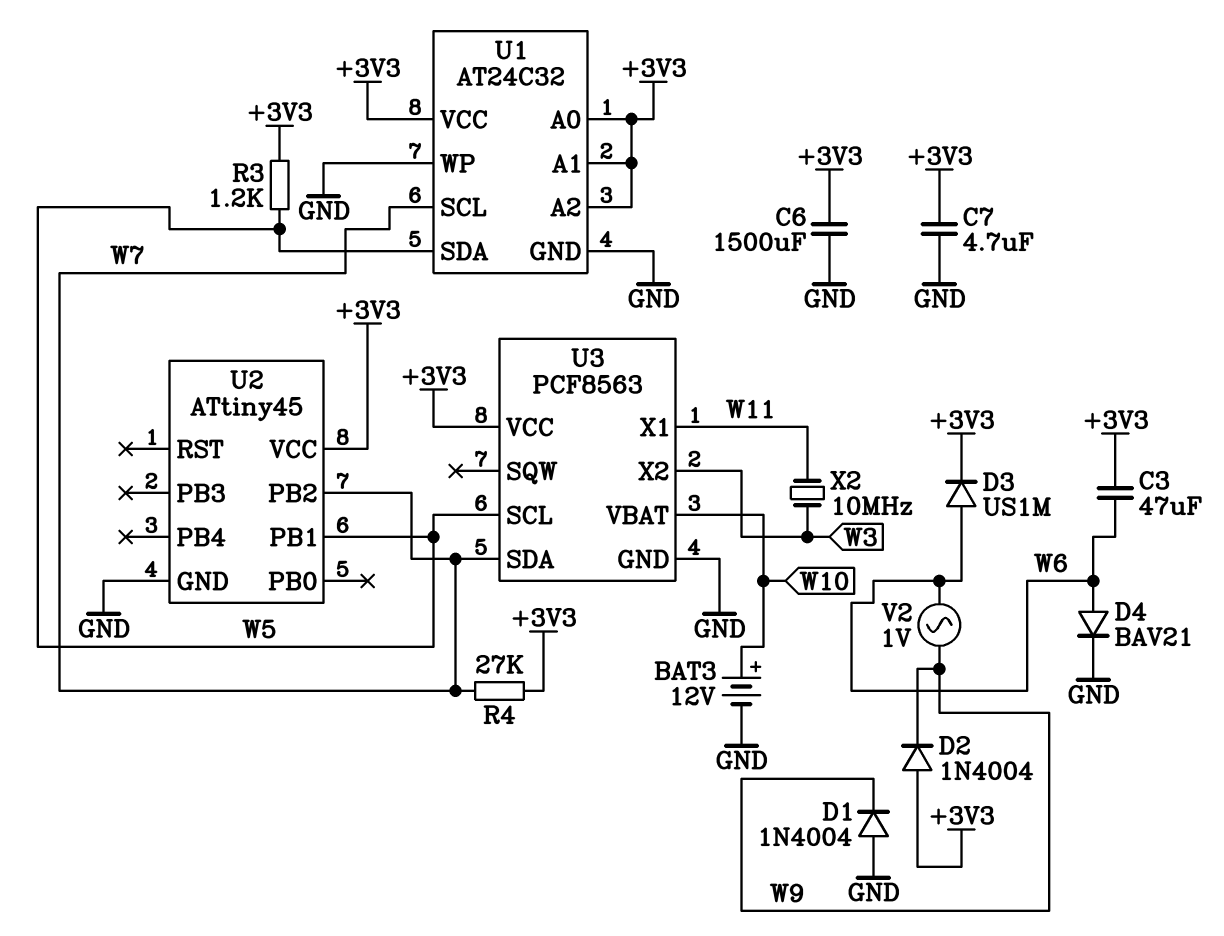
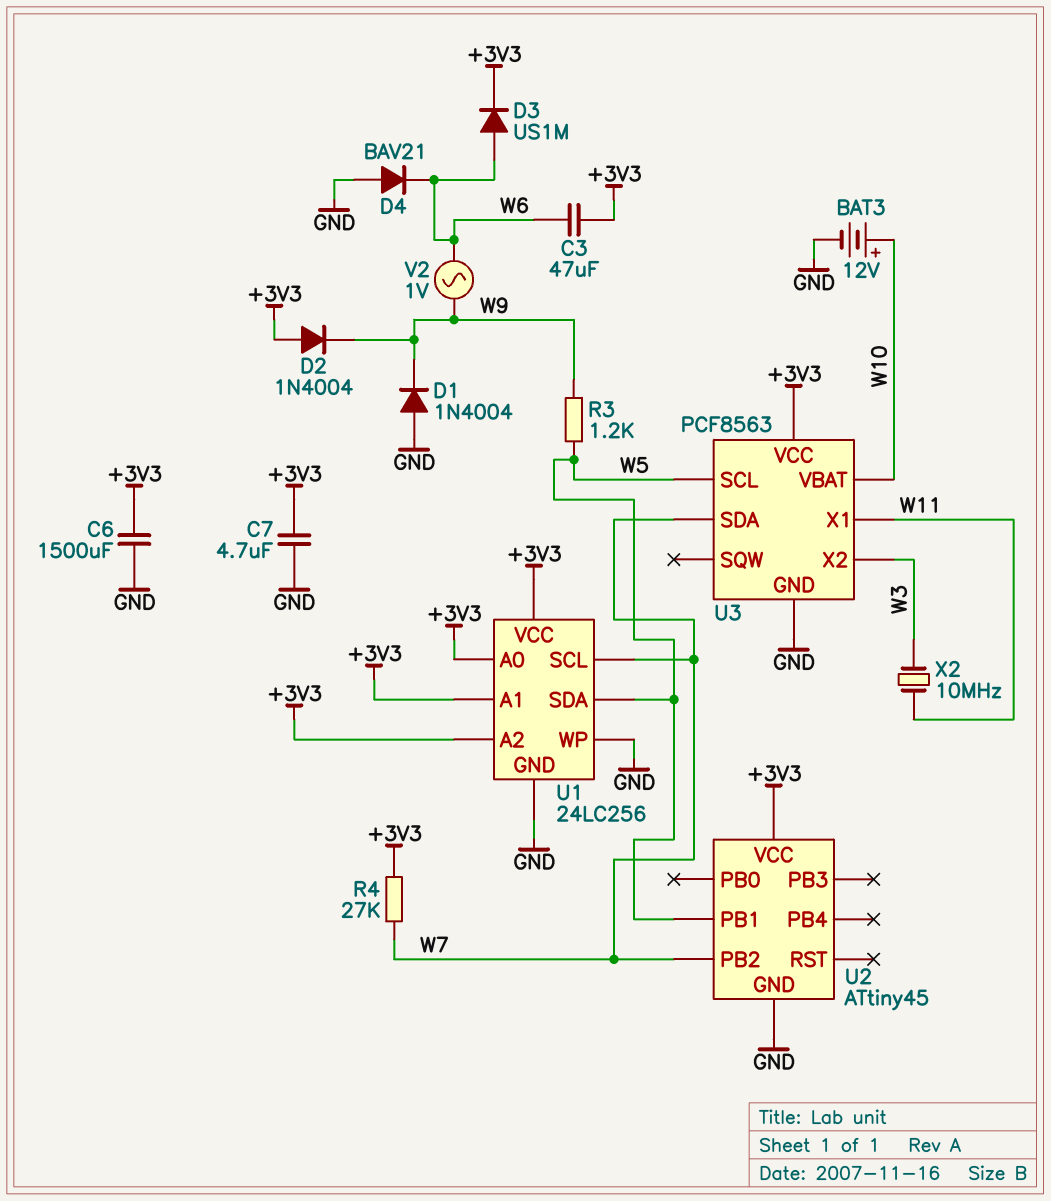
D4: diode BAV21 (A W6, K GND) -> diode BAV21 (A GND, K W6)
R3: 1.2k (+3V3, W5) -> 1.2k (W5, W9)
U1: AT24C32 -> 24LC256

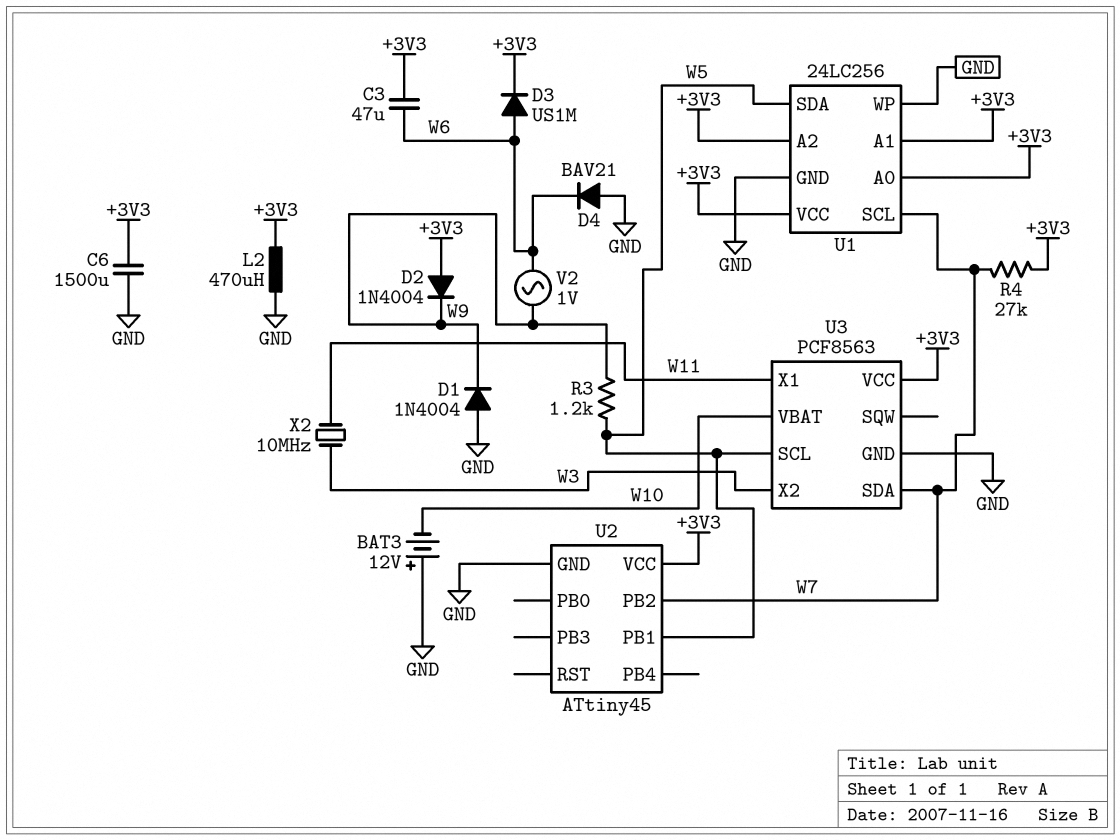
BAT3: 12V (plus W10, minus GND) -> 12V (plus GND, minus W10)
C7: 4.7uF (+3V3, GND) -> none
L2: none -> 470uH (+3V3, GND)

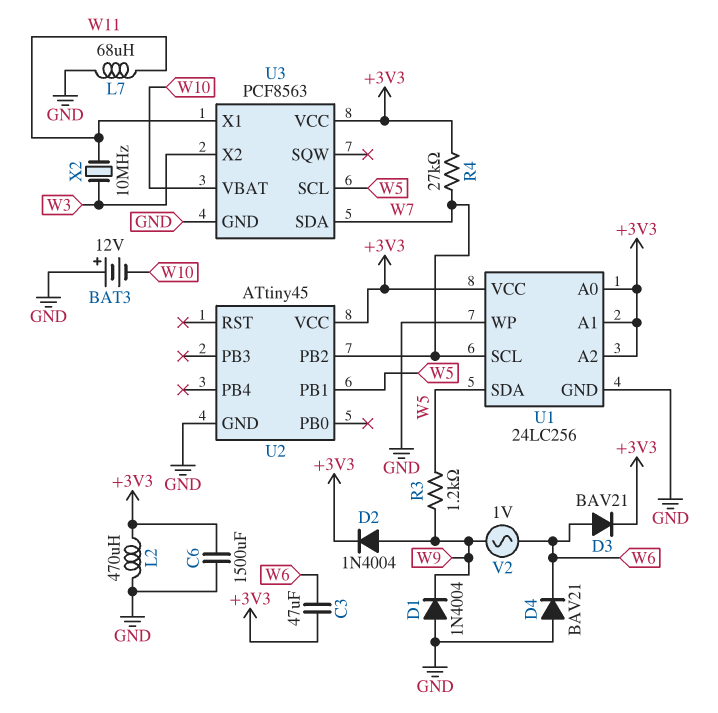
D2: diode 1N4004 (A +3V3, K W9) -> diode 1N4004 (A W9, K +3V3)
D3: diode US1M (A W6, K +3V3) -> diode BAV21 (A W6, K +3V3)
L7: none -> 68uH (GND, W11)

